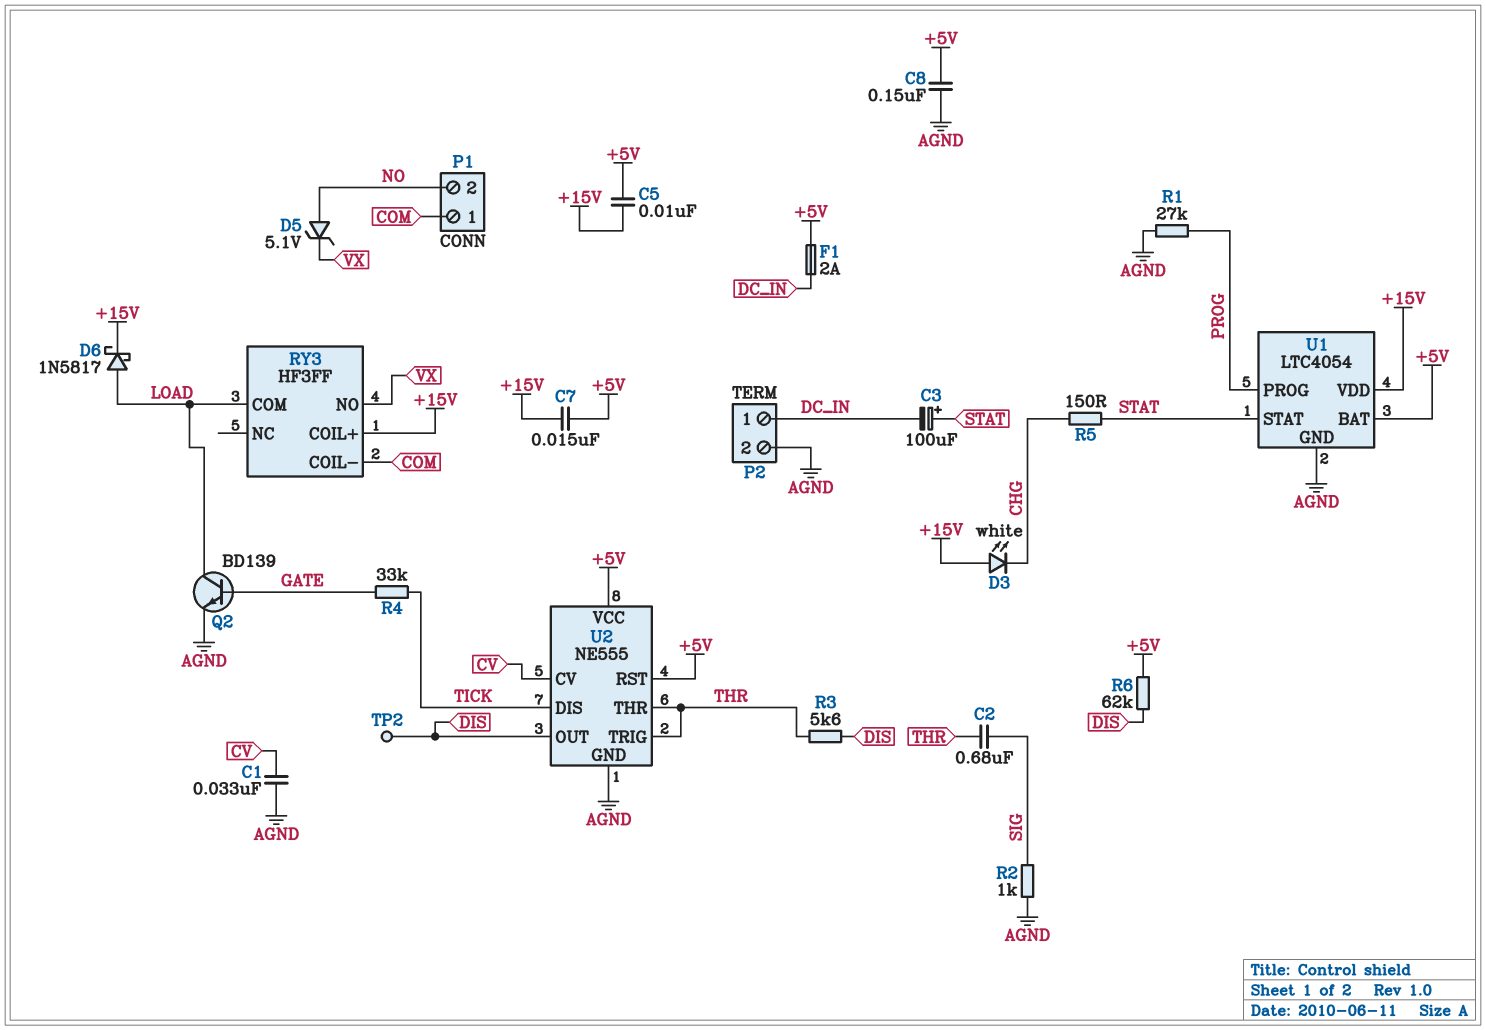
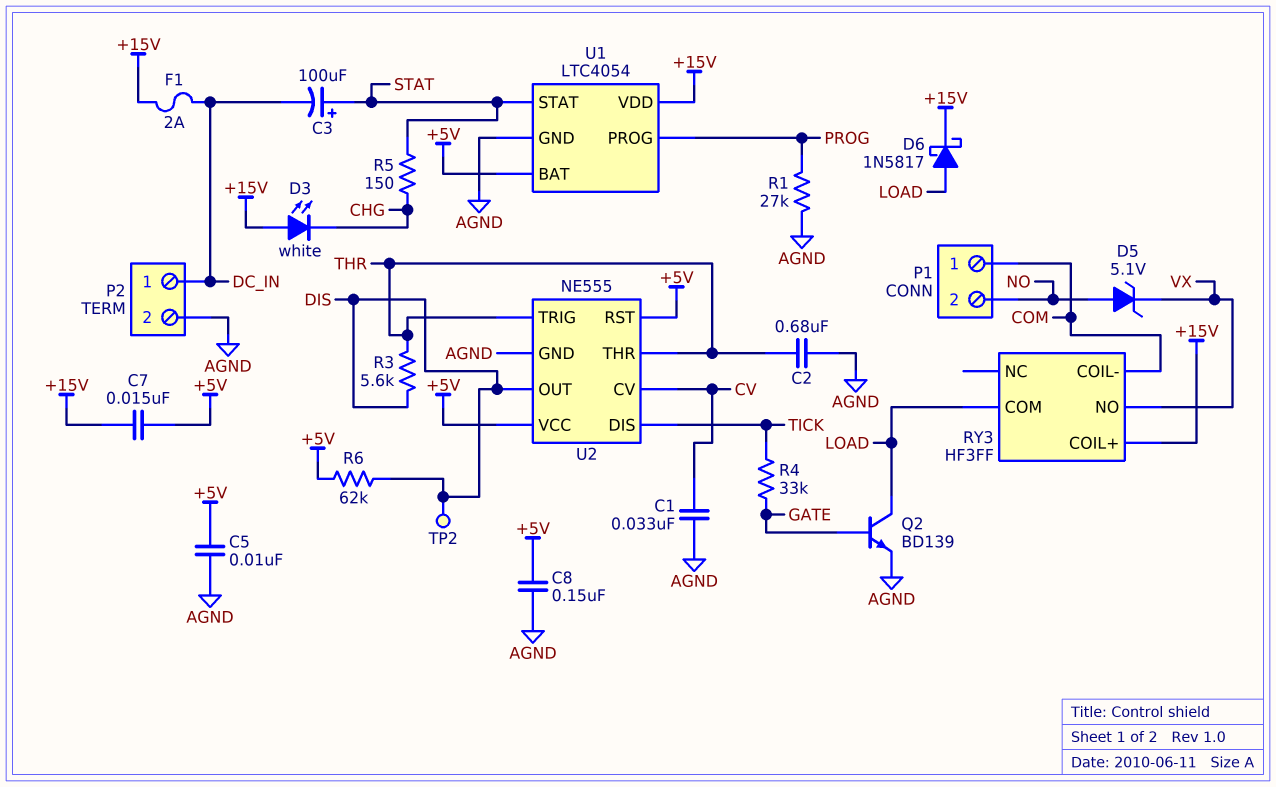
C2: 680nF (SIG, THR) -> 680nF (AGND, THR)
C5: 10nF (+5V, +15V) -> 10nF (+5V, AGND)
F1: 2A (+5V, DC_IN) -> 2A (+15V, DC_IN)
R2: 1k (AGND, SIG) -> none

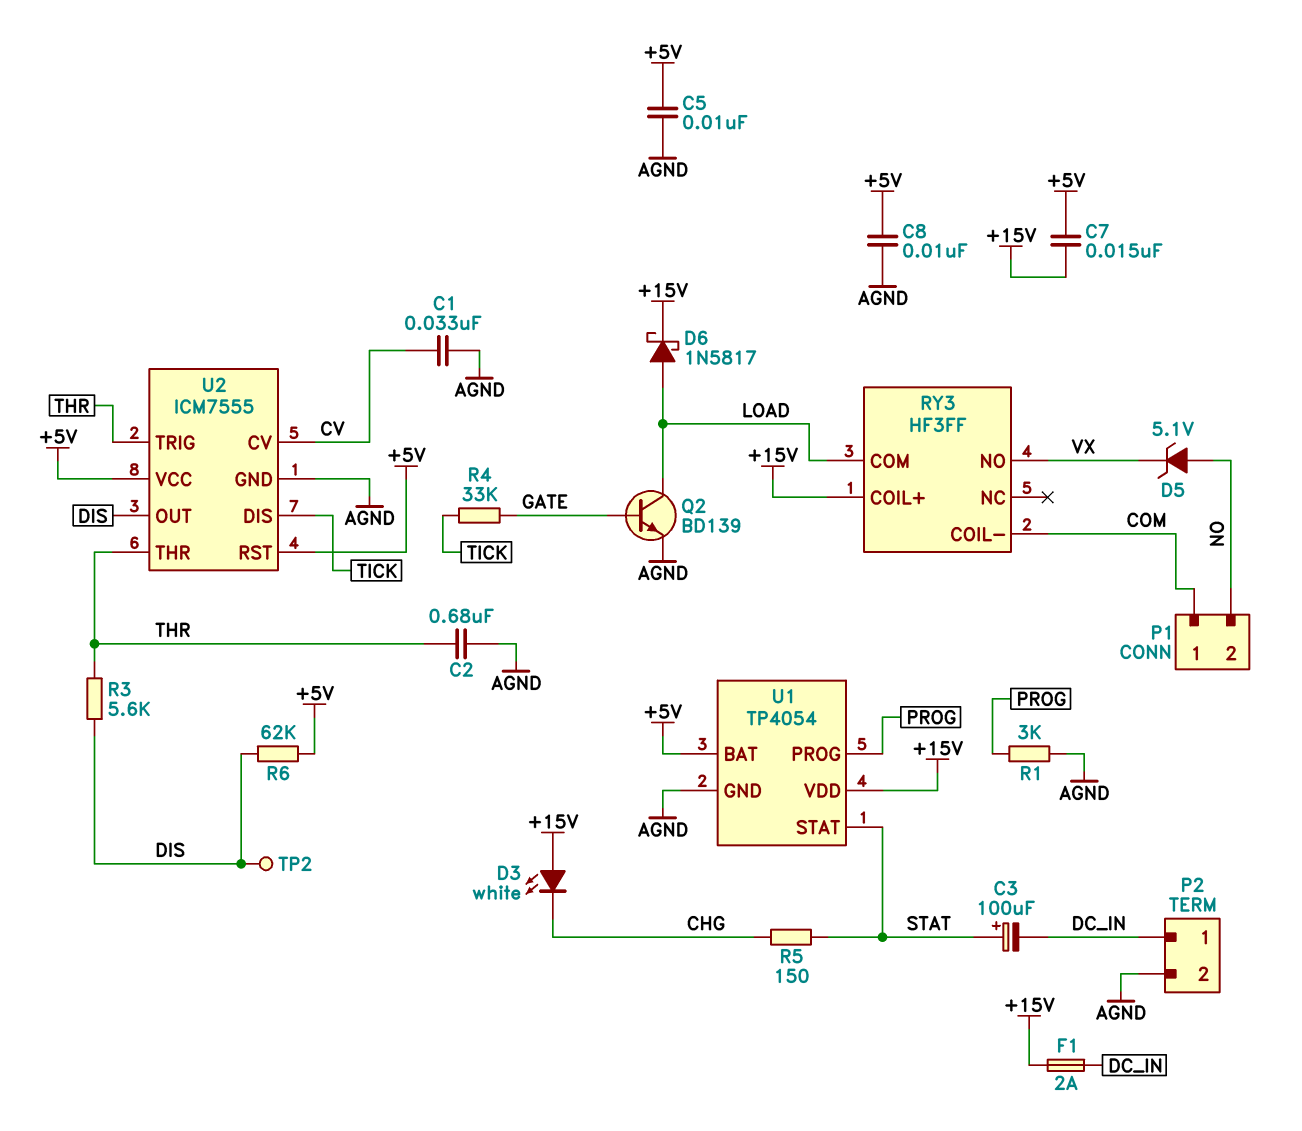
C8: 150nF (+5V, AGND) -> 10nF (+5V, AGND)
R1: 27k (AGND, PROG) -> 3k (AGND, PROG)
U1: LTC4054 -> TP4054
U2: NE555 -> ICM7555

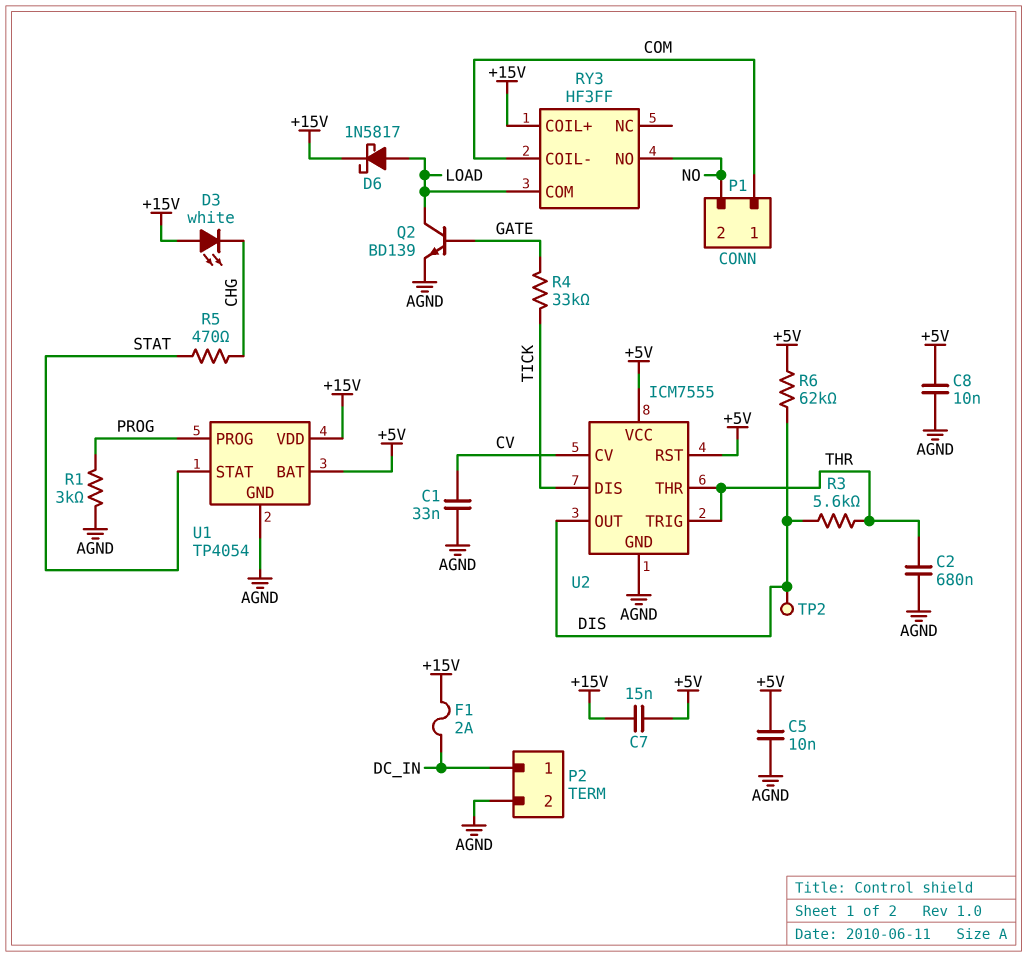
C3: 100uF (plus STAT, minus DC_IN) -> none
D5: zener 5.1V (A NO, K VX) -> none
R5: 150 (CHG, STAT) -> 470 (CHG, STAT)
RY3 pin NO: VX -> NO

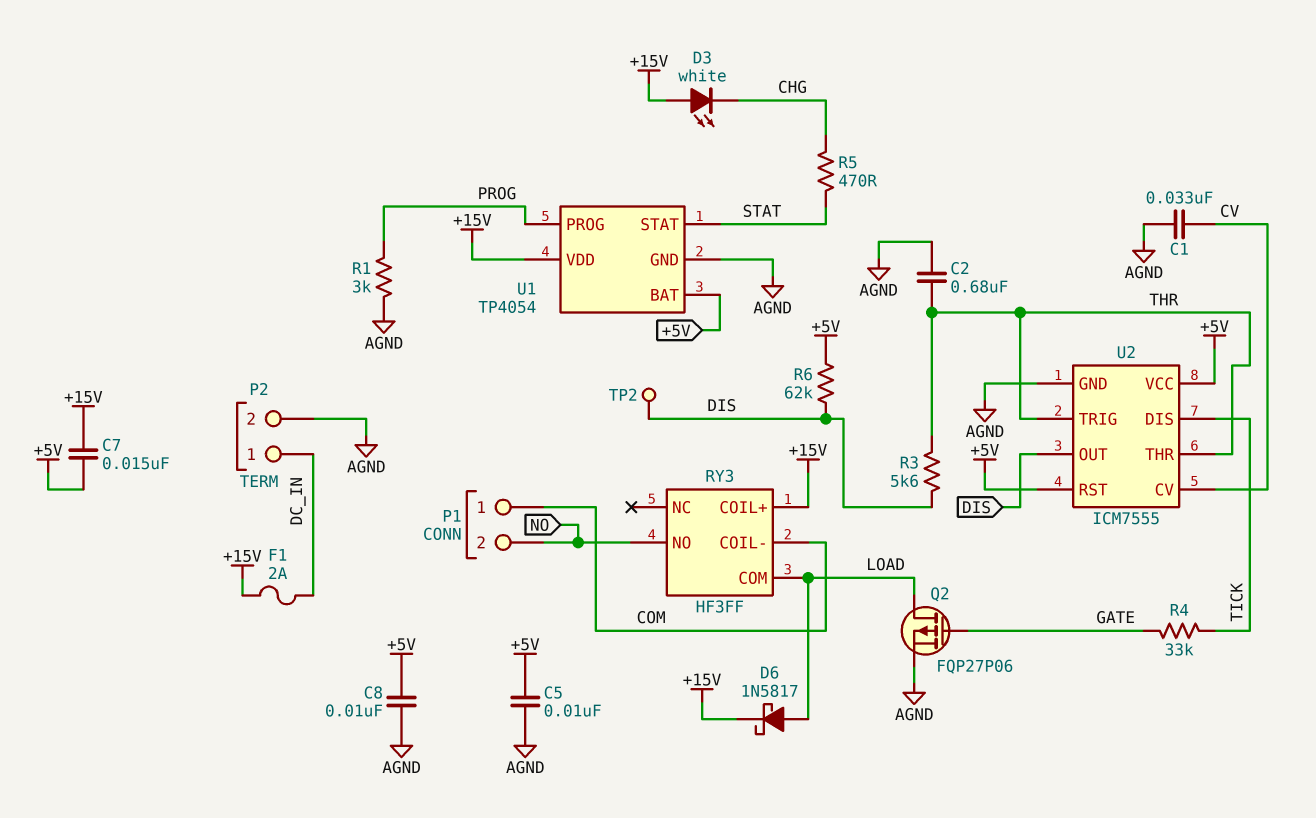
Q2: NPN BD139 (B GATE, C LOAD, E AGND) -> PMOS FQP27P06 (G GATE, D LOAD, S AGND)

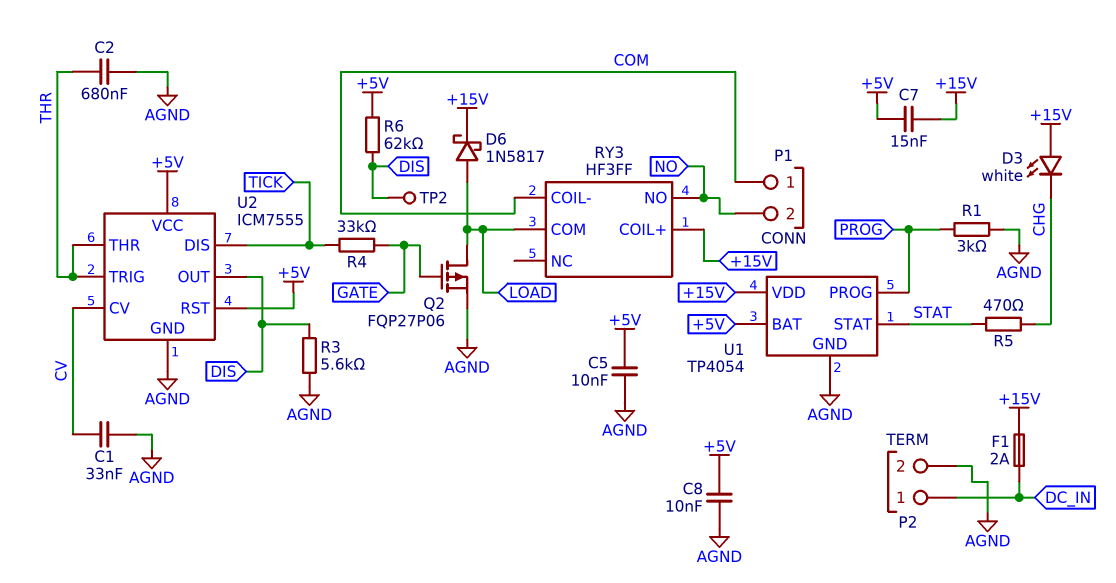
R3: 5.6k (DIS, THR) -> 5.6k (AGND, DIS)

